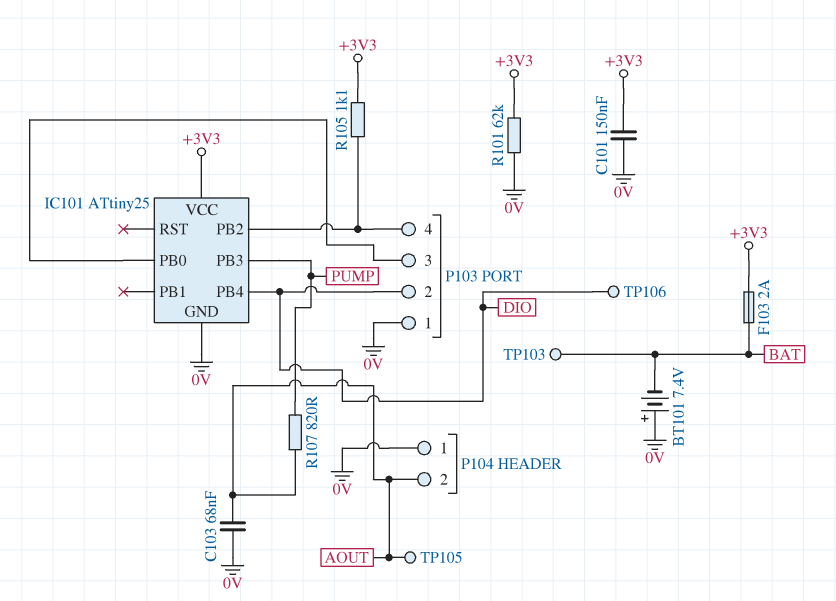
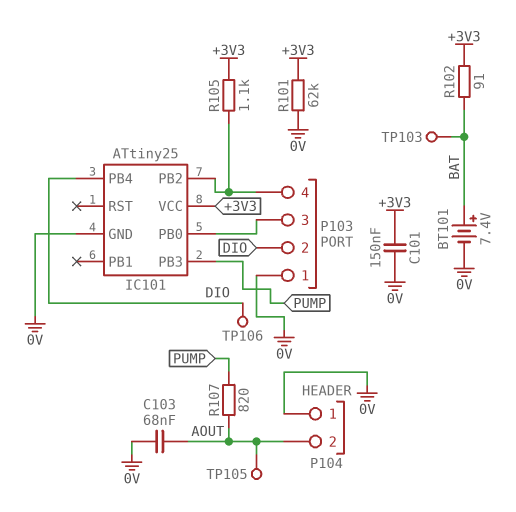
BT101: 7.4V (plus 0V, minus BAT) -> 7.4V (plus BAT, minus 0V)
F103: 2A (+3V3, BAT) -> none
R102: none -> 91 (+3V3, BAT)

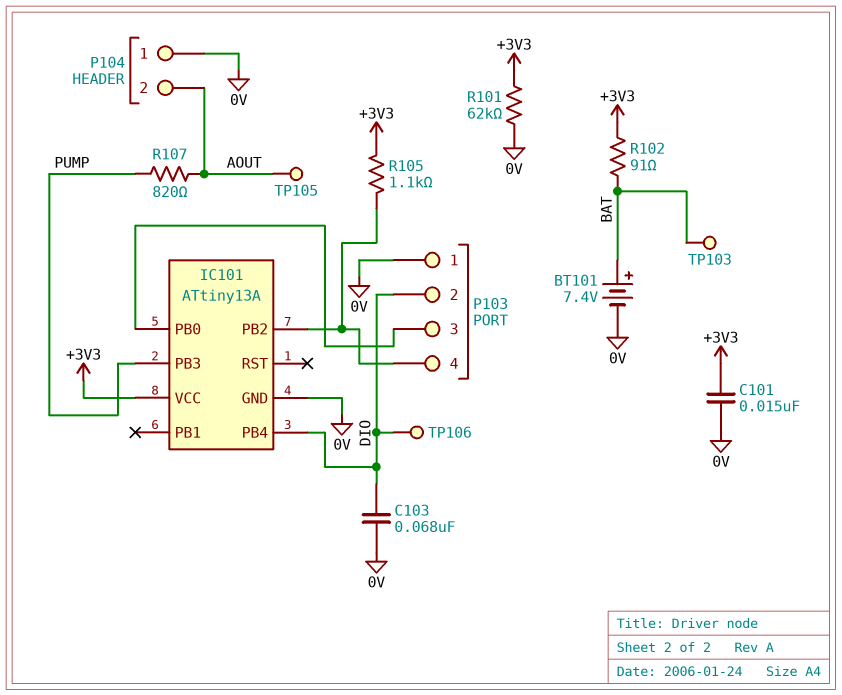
C101: 150nF (+3V3, 0V) -> 15nF (+3V3, 0V)
C103: 68nF (0V, AOUT) -> 68nF (0V, DIO)
IC101: ATtiny25 -> ATtiny13A

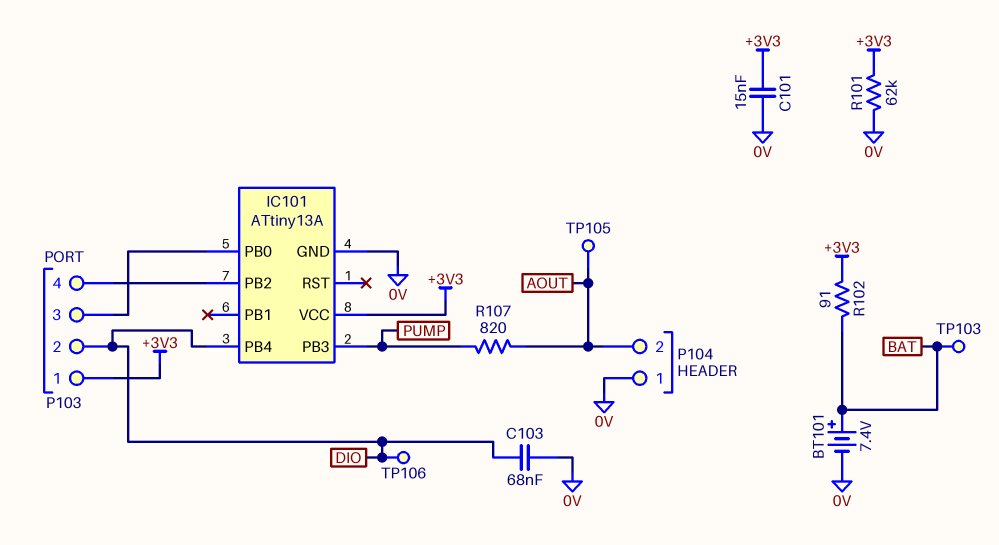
P103 pin 1: 0V -> +3V3
R105: 1.1k (+3V3, IC101/PB2) -> none

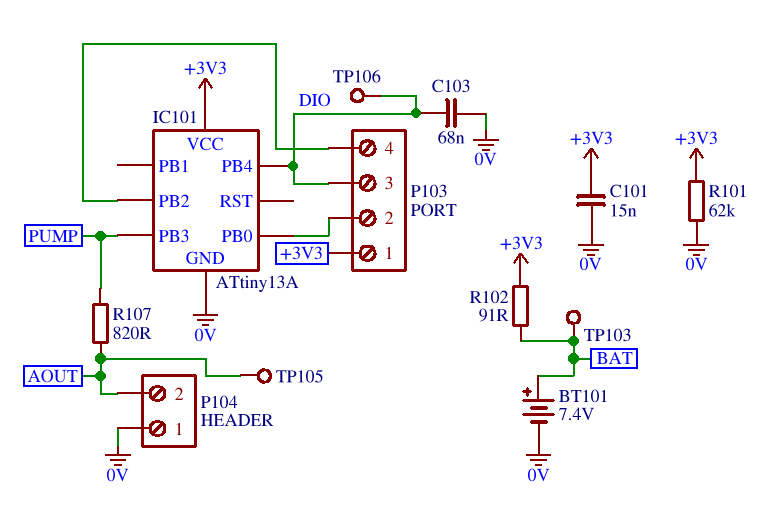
P103 pin 2: DIO -> IC101/PB0
P103 pin 3: IC101/PB0 -> DIO

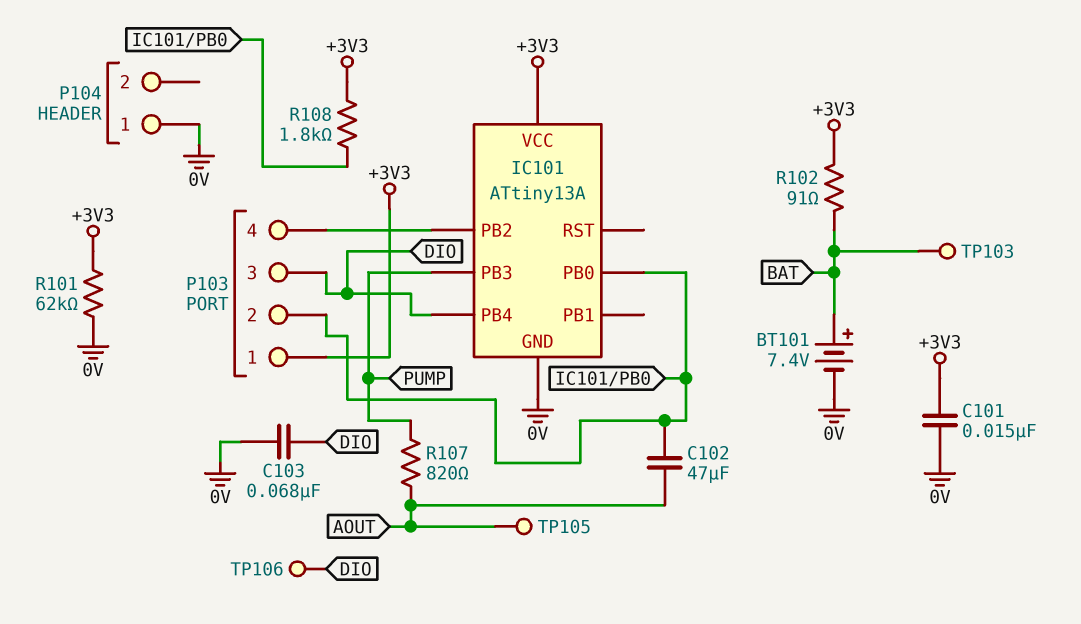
C102: none -> 47uF (AOUT, IC101/PB0)
P104 pin 2: AOUT -> none
R108: none -> 1.8k (+3V3, IC101/PB0)

